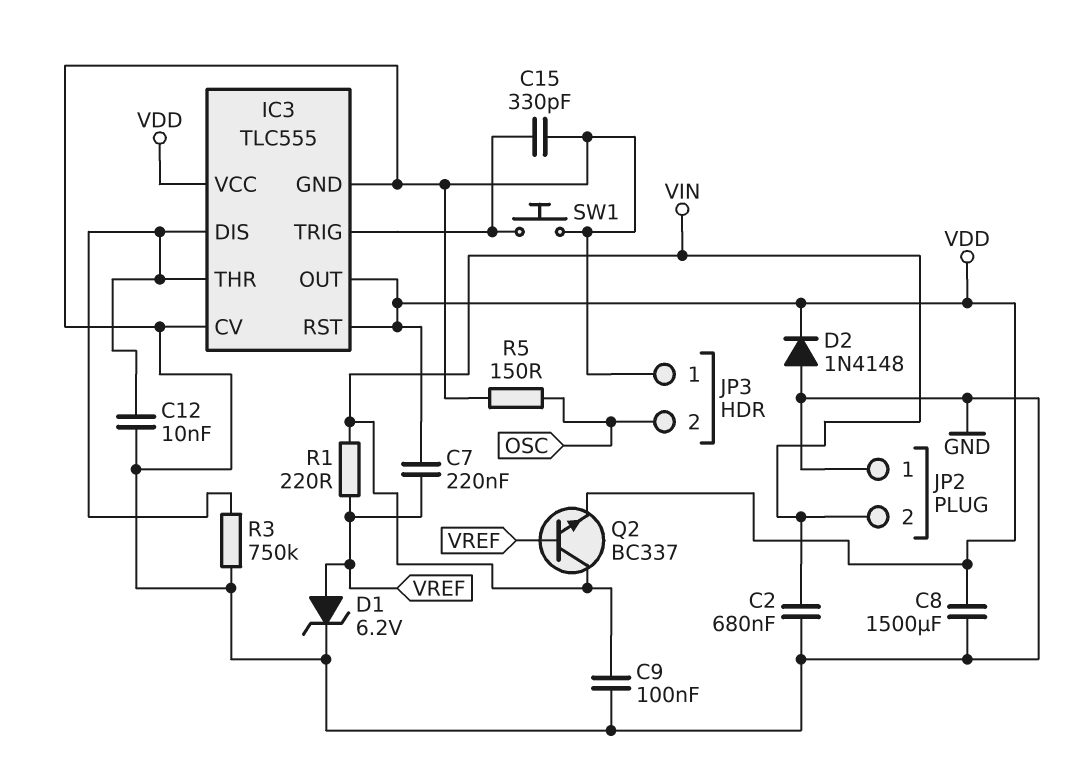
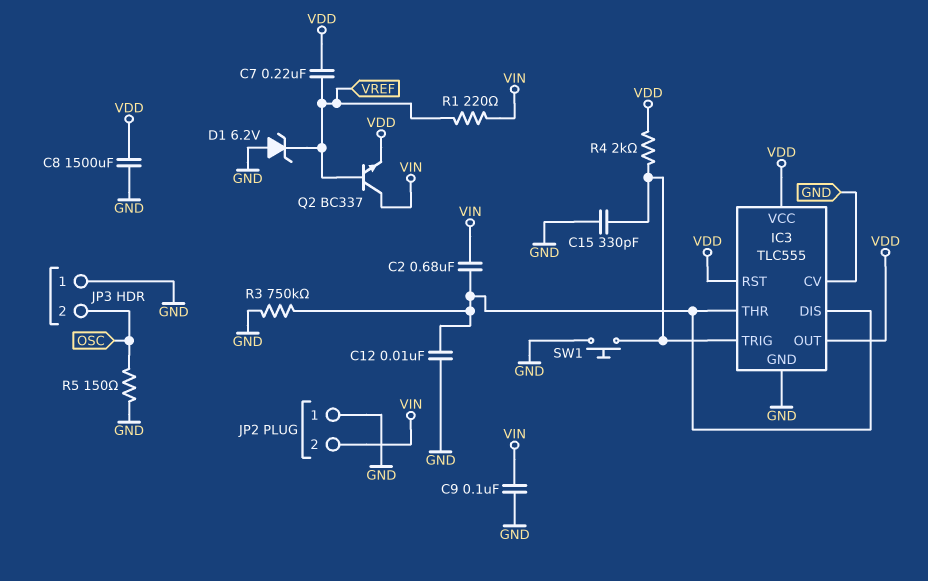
C2: 680nF (GND, VIN) -> 680nF (IC3/DIS, VIN)
D1: zener 6.2V (A VREF, K GND) -> zener 6.2V (A GND, K VREF)
D2: diode 1N4148 (A GND, K VDD) -> none
R4: none -> 2k (IC3/TRIG, VDD)

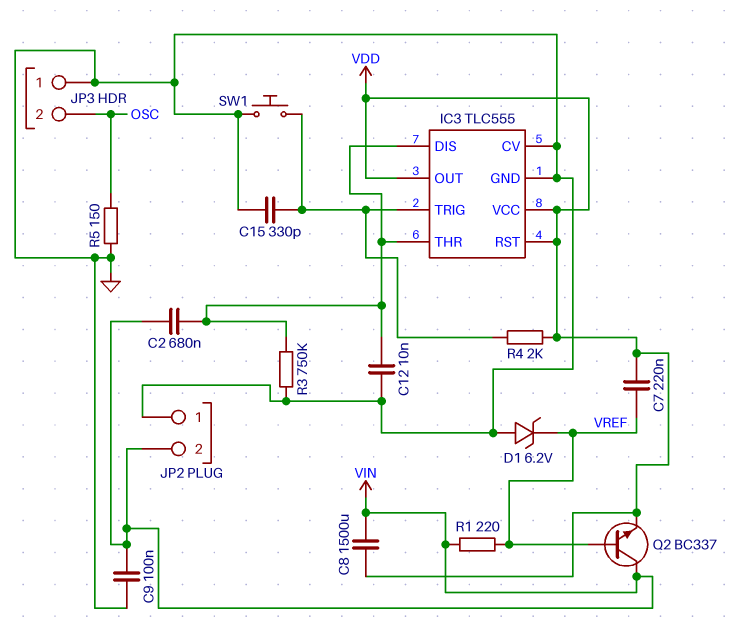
C8: 1500uF (GND, VDD) -> 1500uF (VDD, VIN)

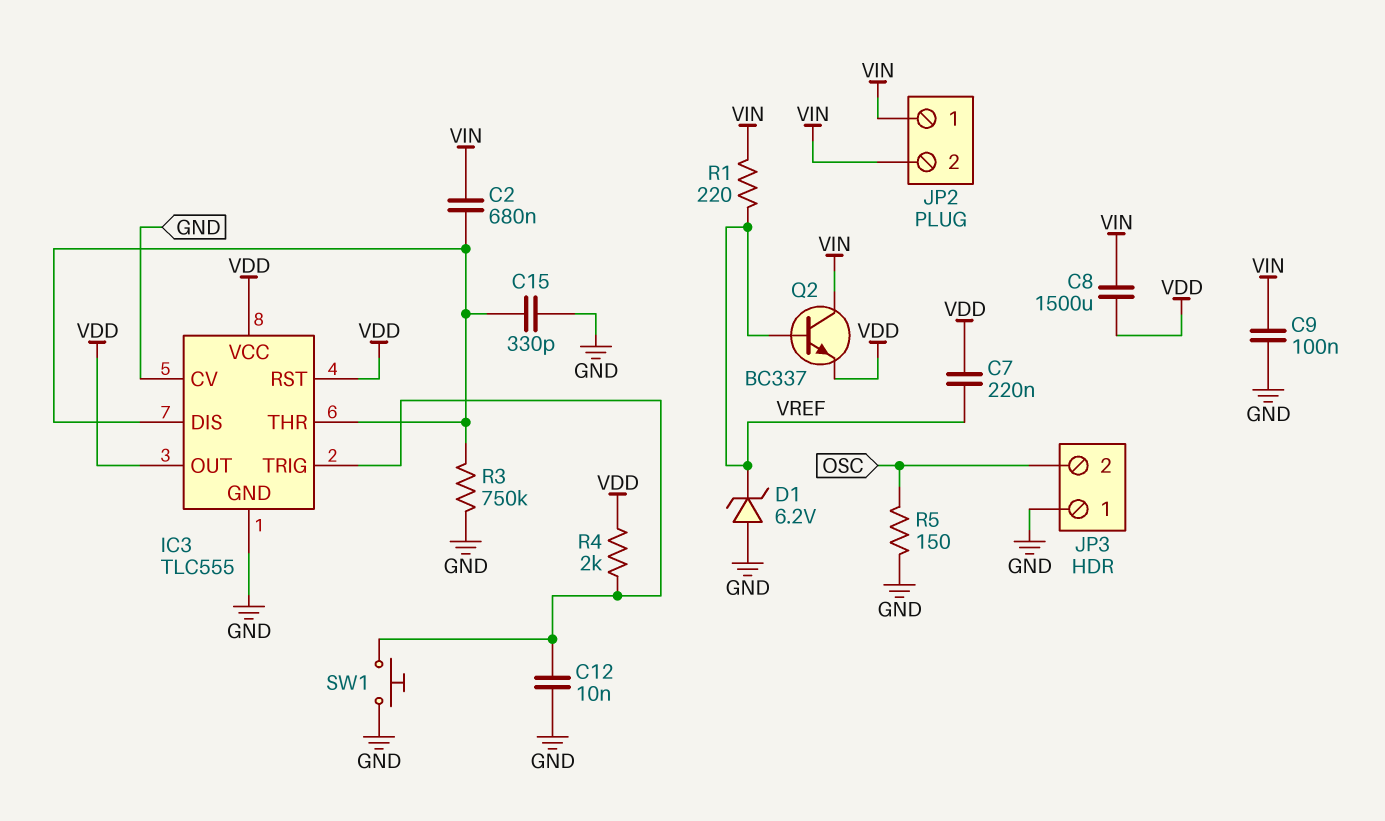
C12: 10nF (GND, IC3/DIS) -> 10nF (GND, IC3/TRIG)
C15: 330pF (GND, IC3/TRIG) -> 330pF (GND, IC3/DIS)
JP2 pin 1: GND -> VIN

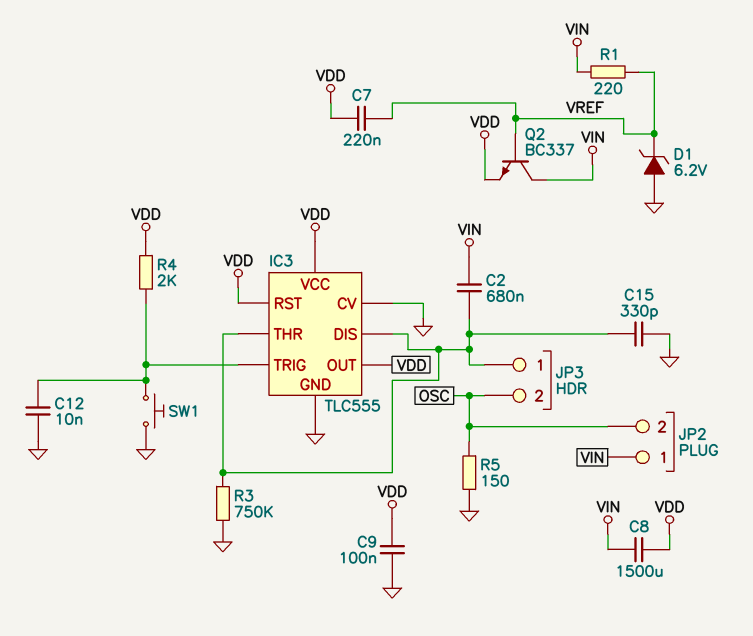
C9: 100nF (GND, VIN) -> 100nF (GND, VDD)
JP2 pin 2: VIN -> OSC
JP3 pin 1: GND -> IC3/DIS

